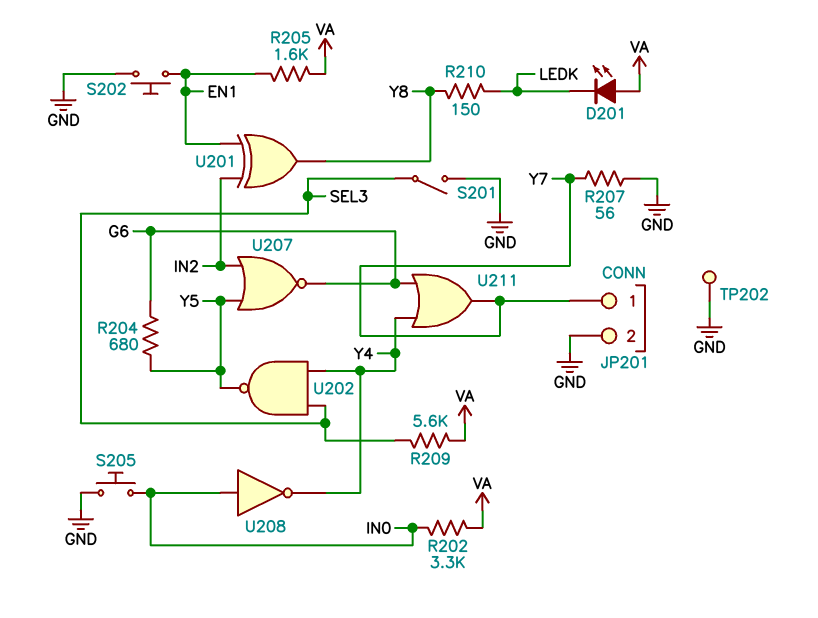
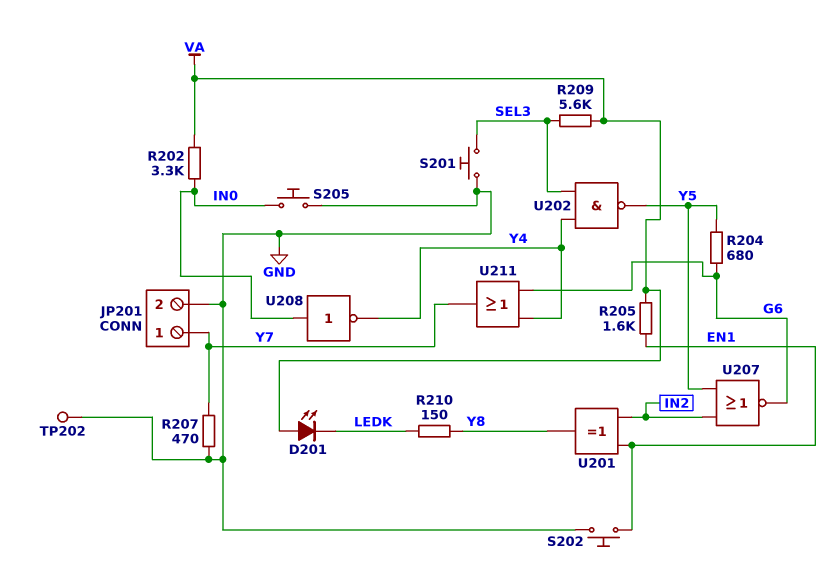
R207: 56 (GND, Y7) -> 470 (GND, Y7)
S201: switch (GND, SEL3) -> button (GND, SEL3)

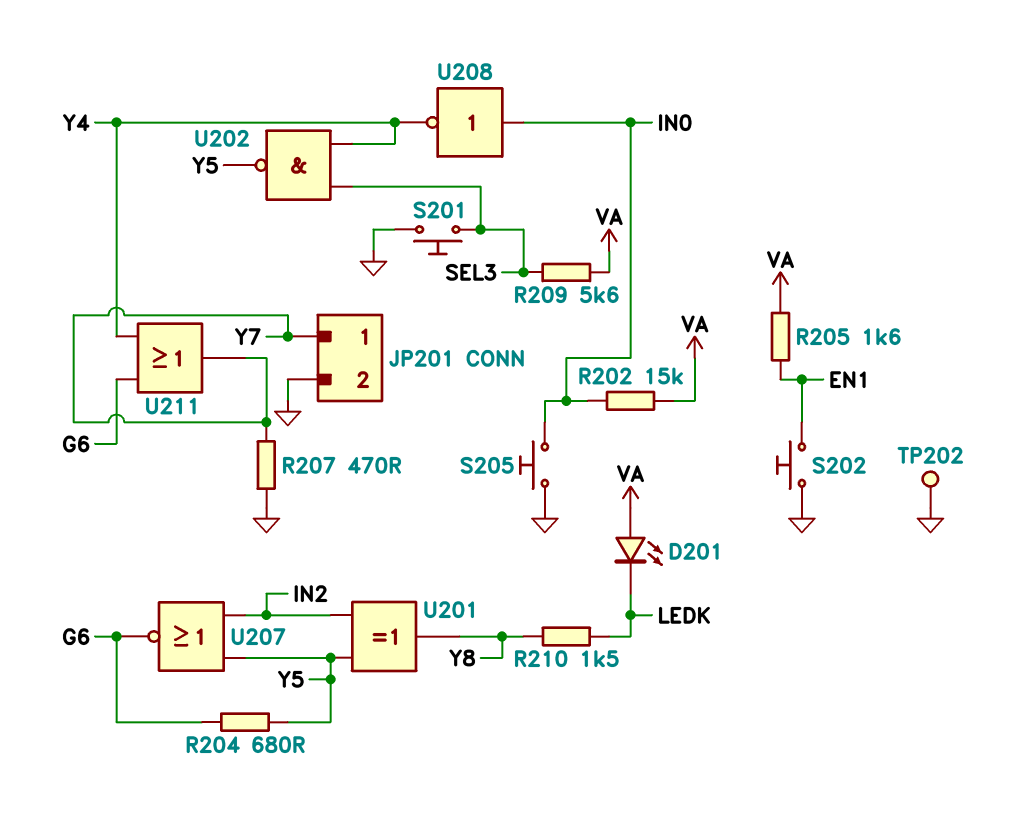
R202: 3.3k (IN0, VA) -> 15k (IN0, VA)
R210: 150 (LEDK, Y8) -> 1.5k (LEDK, Y8)
U201: XOR (in EN1, in IN2, out Y8) -> XOR (in IN2, in Y5, out Y8)

